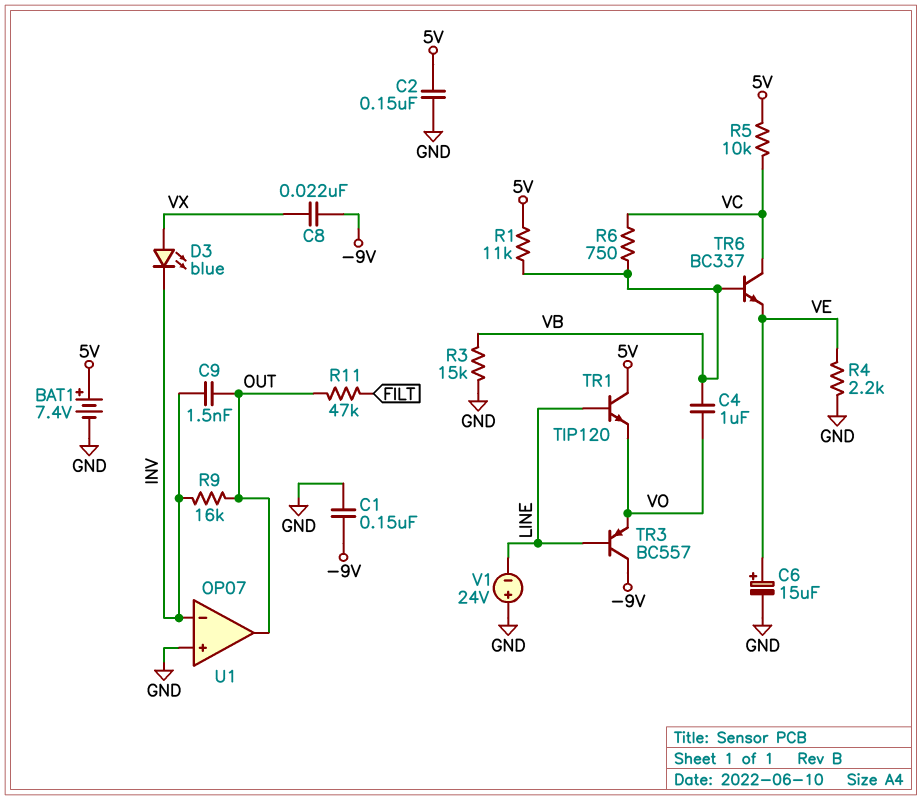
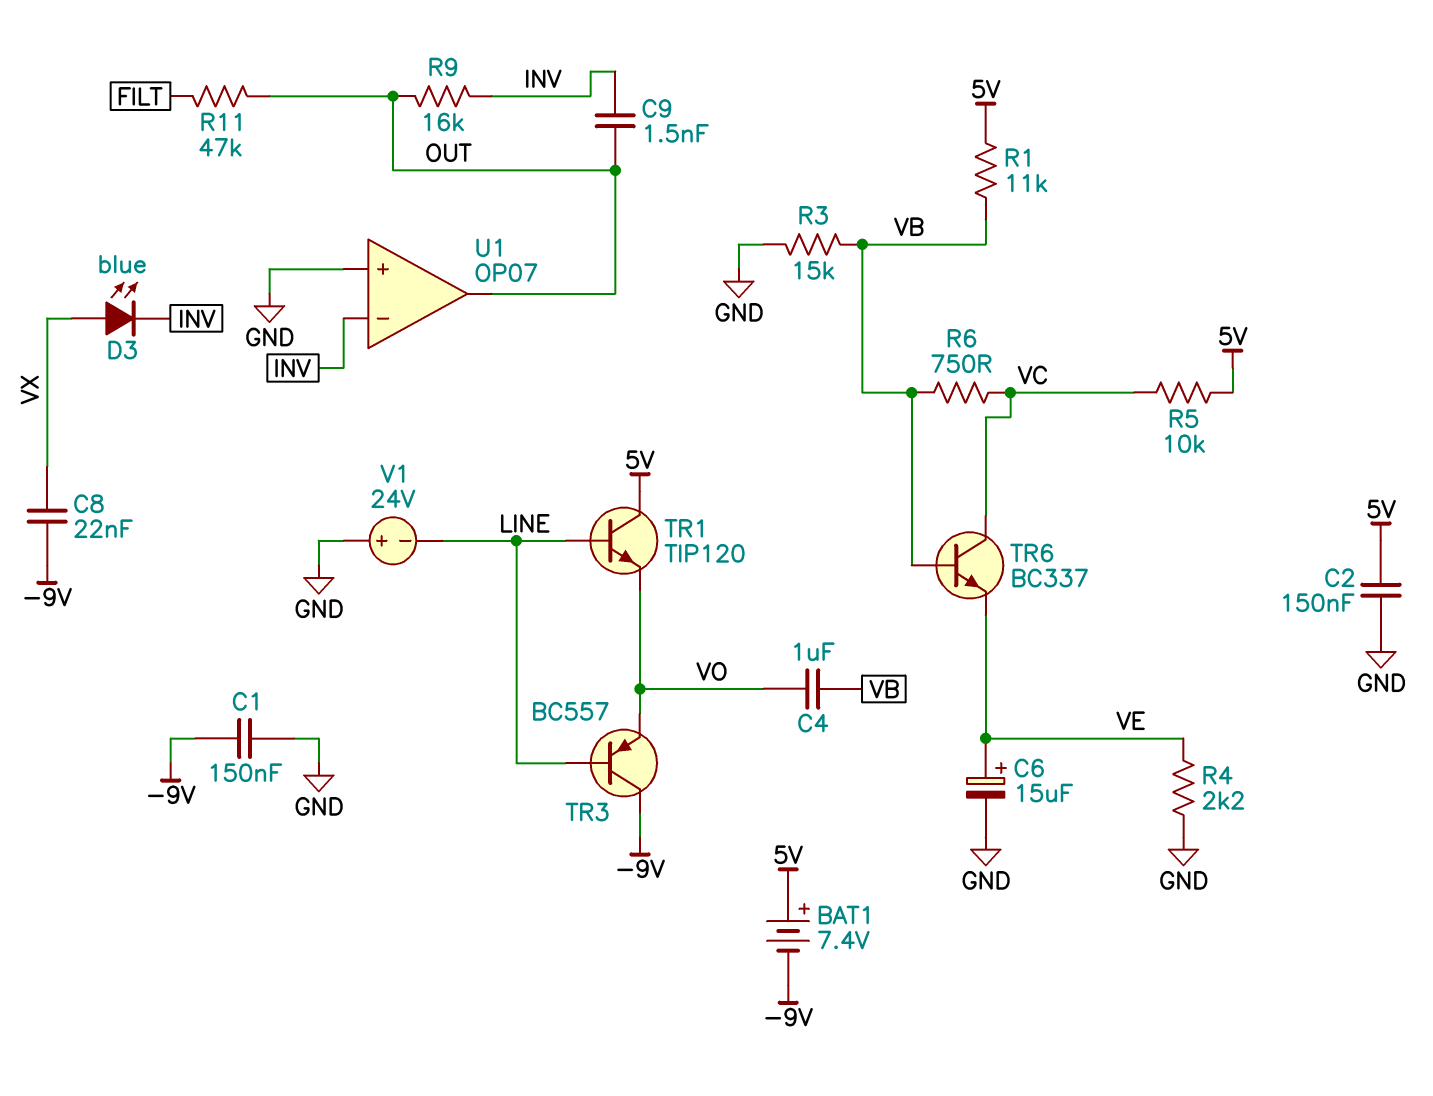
BAT1: 7.4V (plus 5V, minus GND) -> 7.4V (plus 5V, minus -9V)

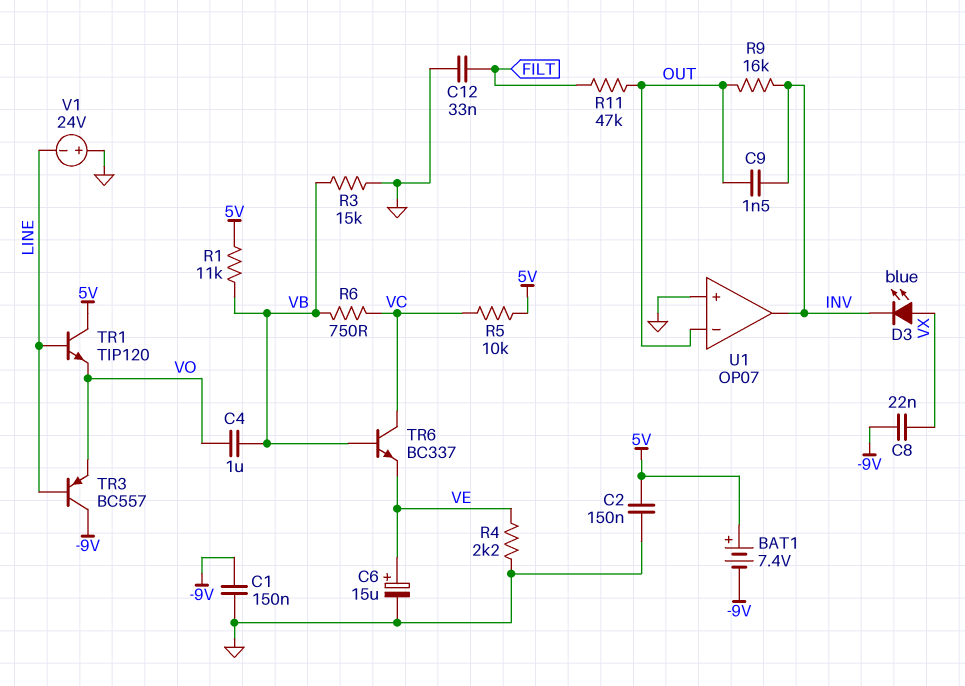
C12: none -> 33nF (FILT, GND)
U1 pin in-: INV -> OUT
U1 pin out: OUT -> INV

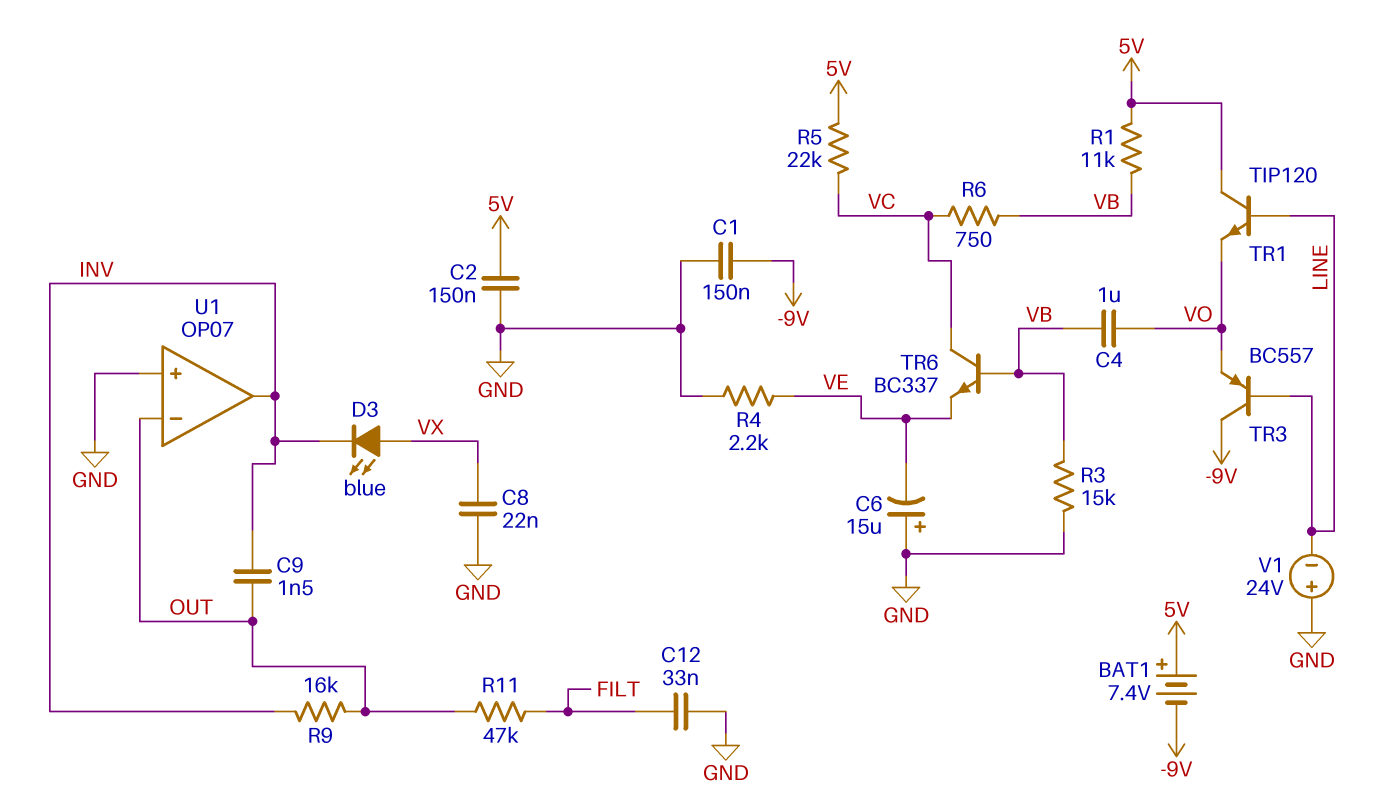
C6: 15uF (plus VE, minus GND) -> 15uF (plus GND, minus VE)
C8: 22nF (-9V, VX) -> 22nF (GND, VX)
R5: 10k (5V, VC) -> 22k (5V, VC)

